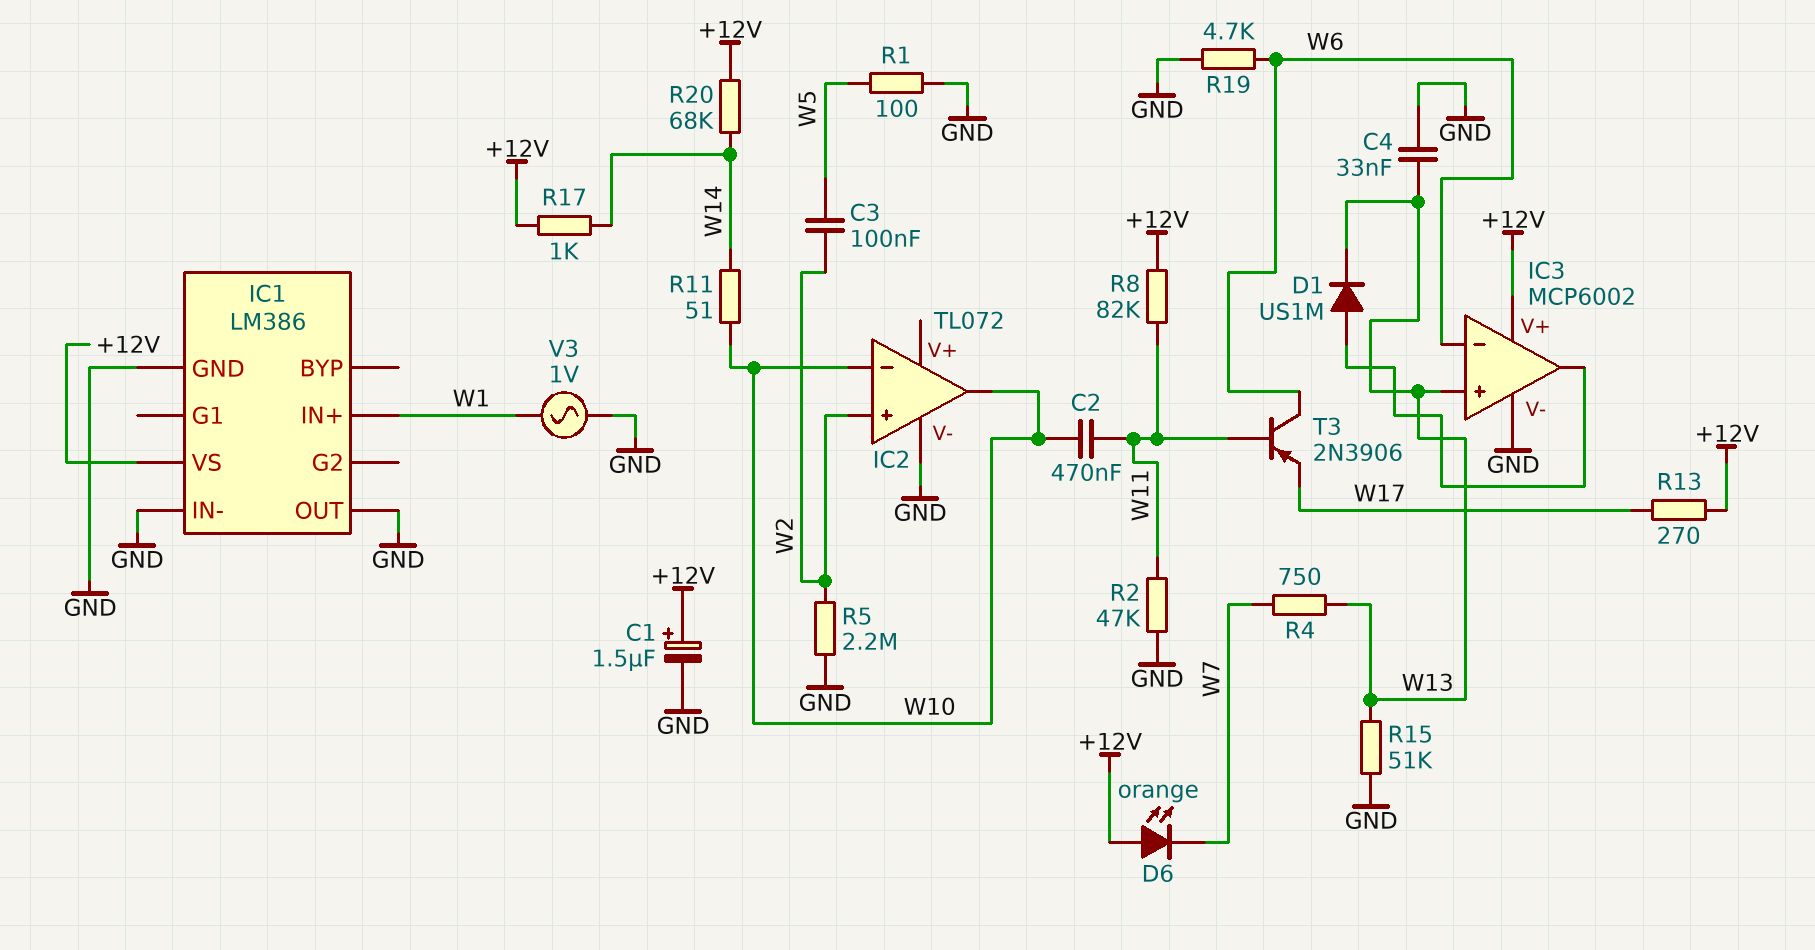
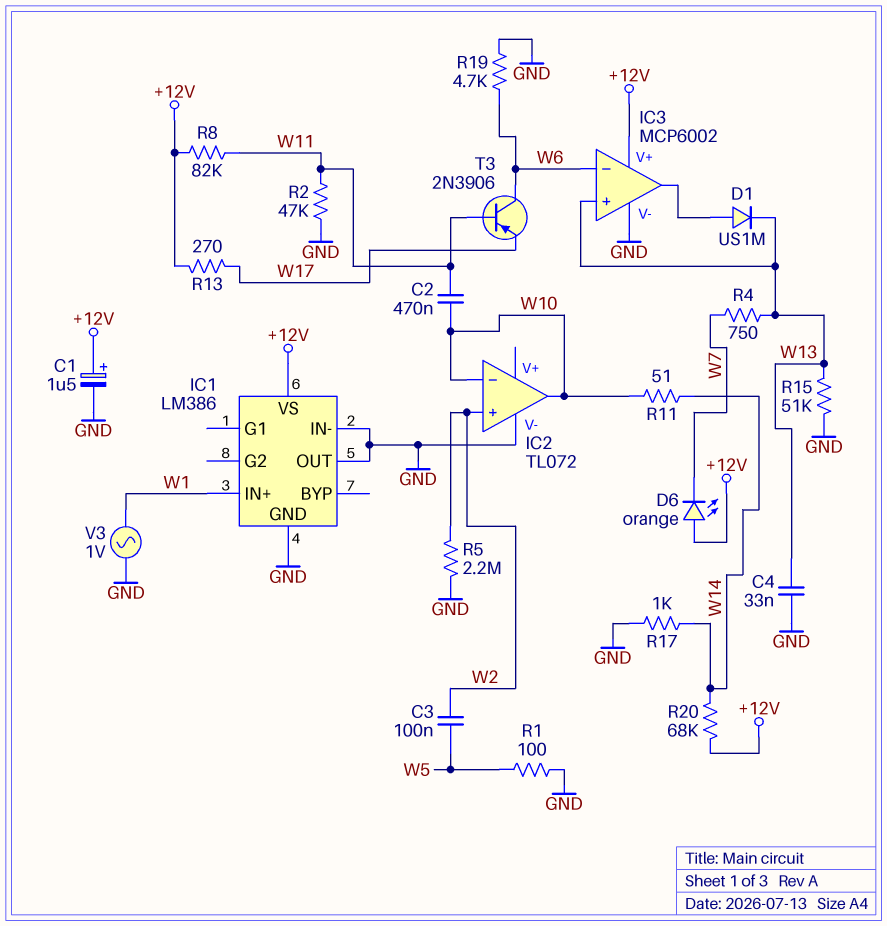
R17: 1k (+12V, W14) -> 1k (GND, W14)

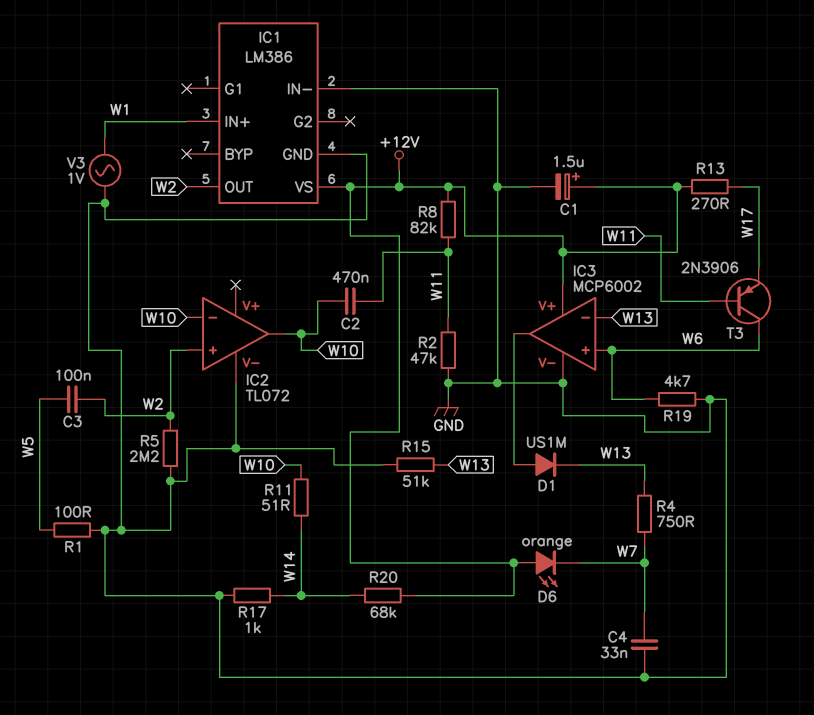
C4: 33nF (GND, W13) -> 33nF (GND, W7)
IC1 pin OUT: GND -> W2
IC3 pin in+: W13 -> W6
IC3 pin in-: W6 -> W13

